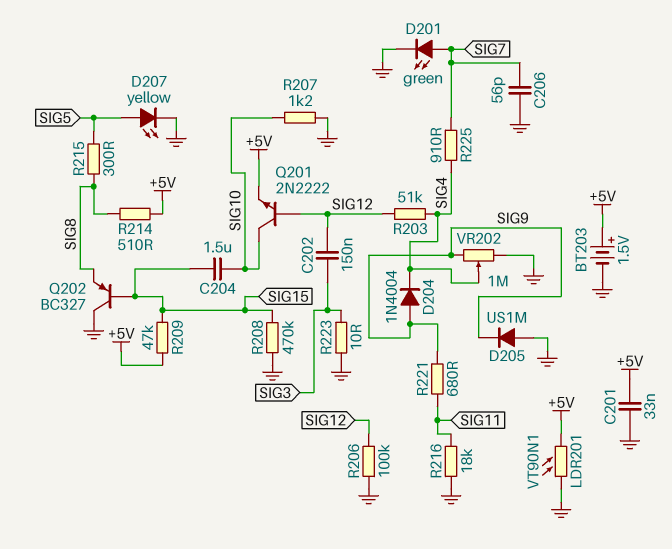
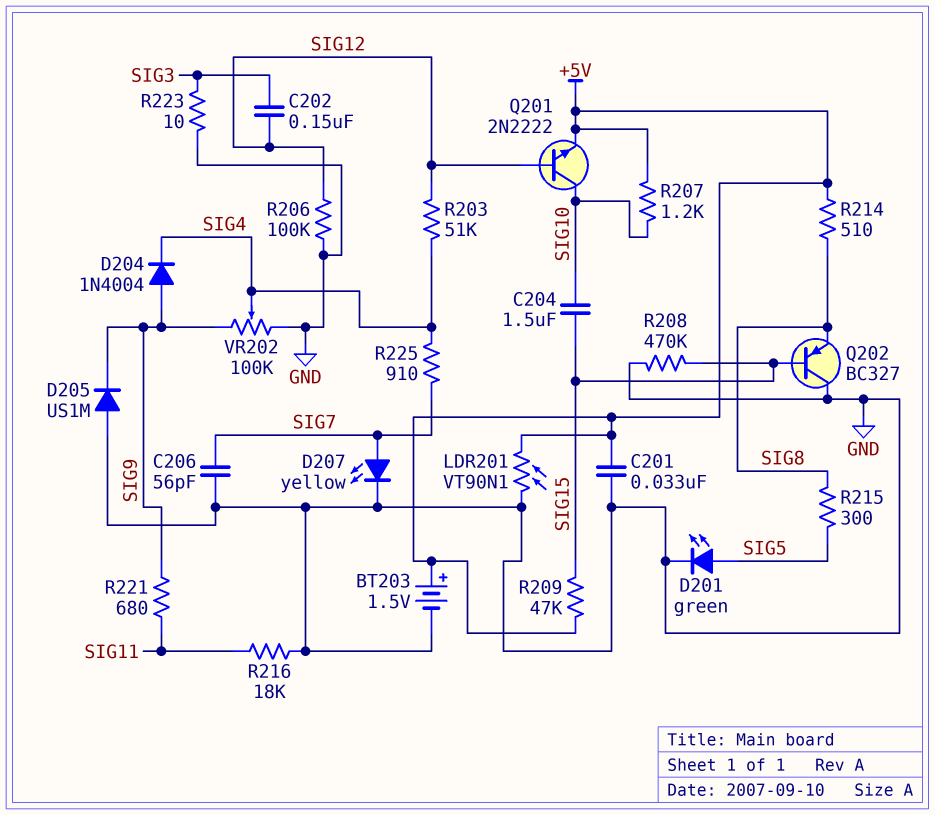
D201: LED green (A SIG7, K GND) -> LED green (A SIG5, K GND)
D207: LED yellow (A SIG5, K GND) -> LED yellow (A SIG7, K GND)
R207: 1.2k (GND, SIG10) -> 1.2k (+5V, SIG10)
VR202: 1M (GND, SIG9, wiper SIG4) -> 100k (GND, SIG9, wiper SIG4)

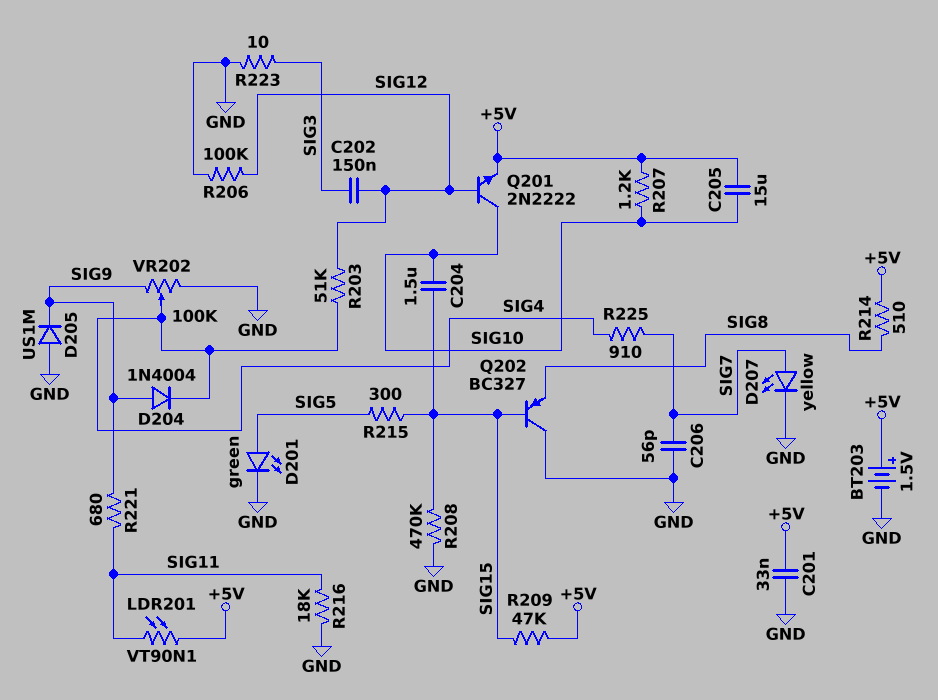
C205: none -> 15uF (+5V, SIG10)
LDR201: VT90N1 (+5V, GND) -> VT90N1 (+5V, SIG11)
R215: 300 (SIG5, SIG8) -> 300 (SIG5, SIG15)

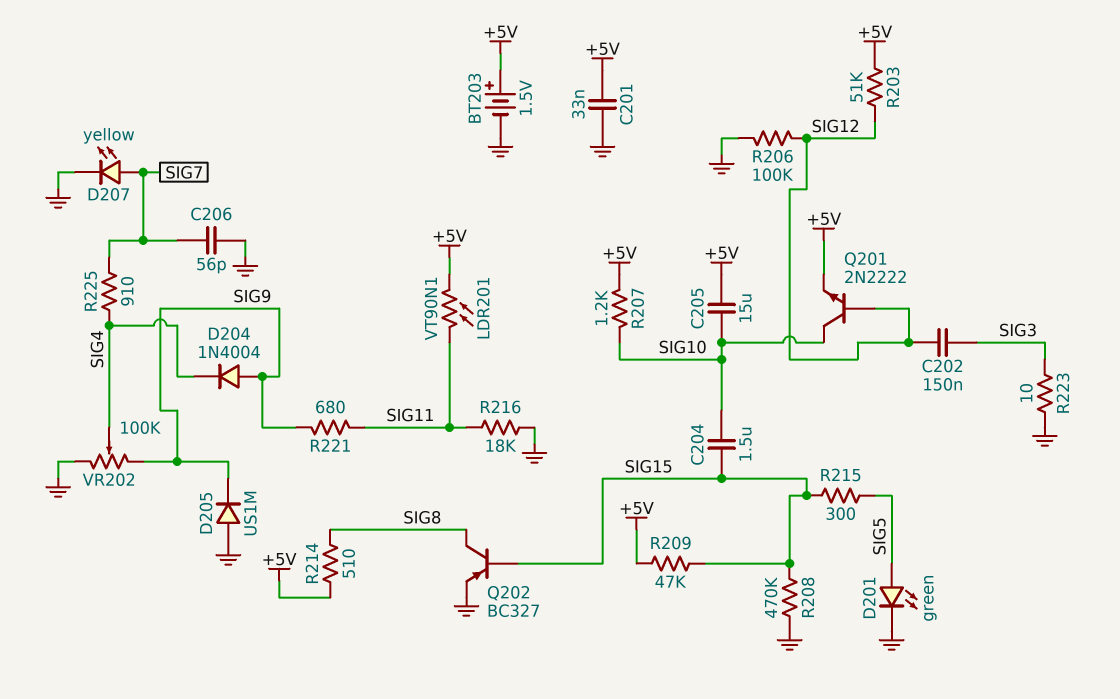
Q202: PNP BC327 (B SIG15, C GND, E SIG8) -> PNP BC327 (B SIG15, C SIG8, E GND)
R203: 51k (SIG4, SIG12) -> 51k (+5V, SIG12)

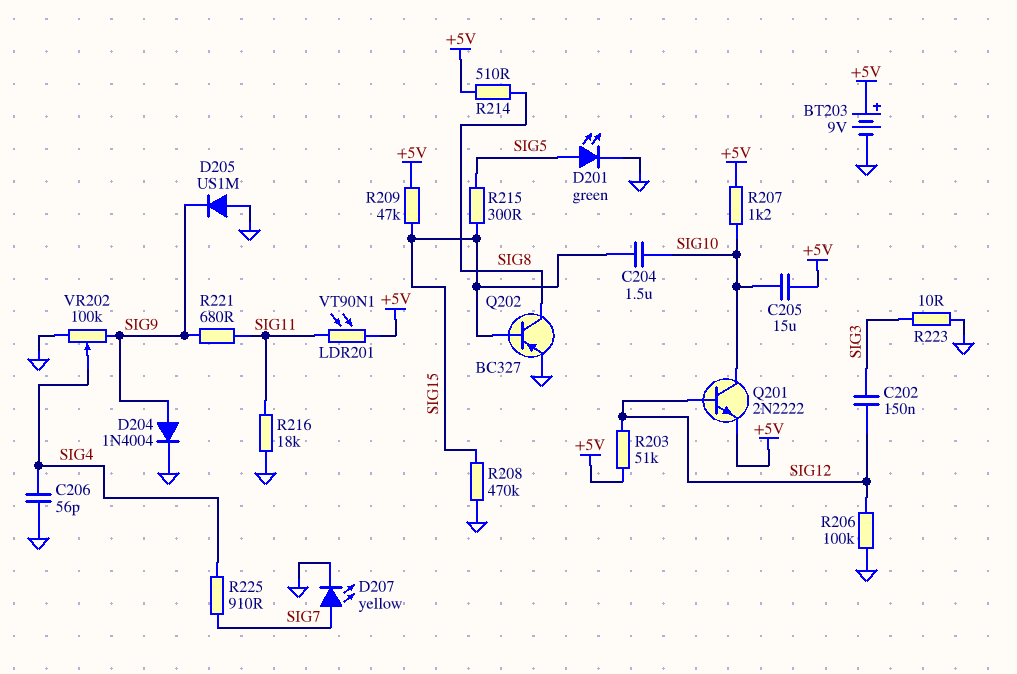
BT203: 1.5V (plus +5V, minus GND) -> 9V (plus +5V, minus GND)
C201: 33nF (+5V, GND) -> none
C206: 56pF (GND, SIG7) -> 56pF (GND, SIG4)
D204: diode 1N4004 (A SIG9, K SIG4) -> diode 1N4004 (A SIG9, K GND)

